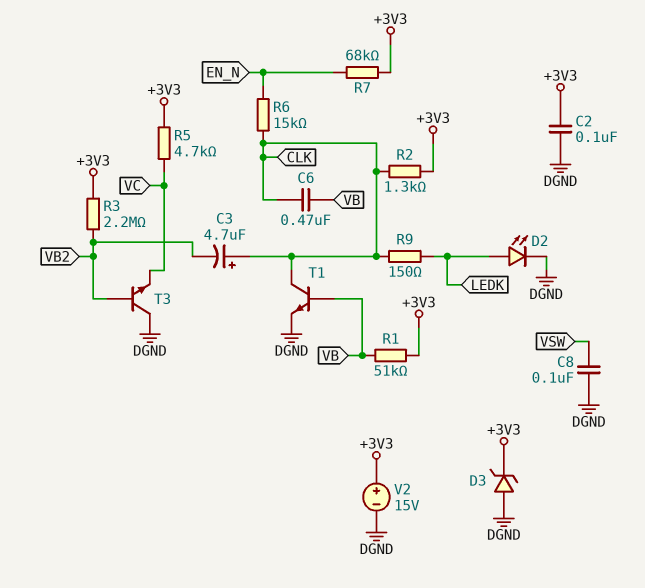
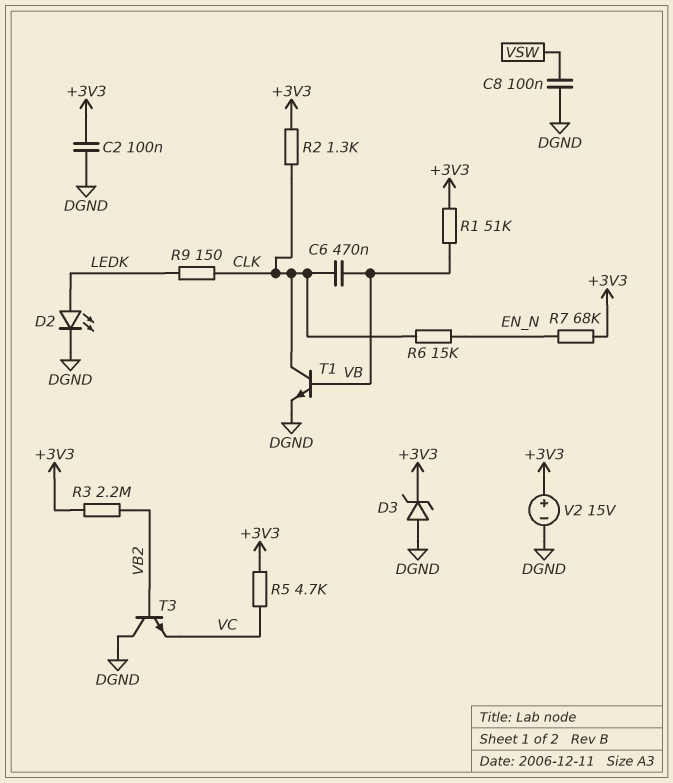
C3: 4.7uF (plus CLK, minus VB2) -> none

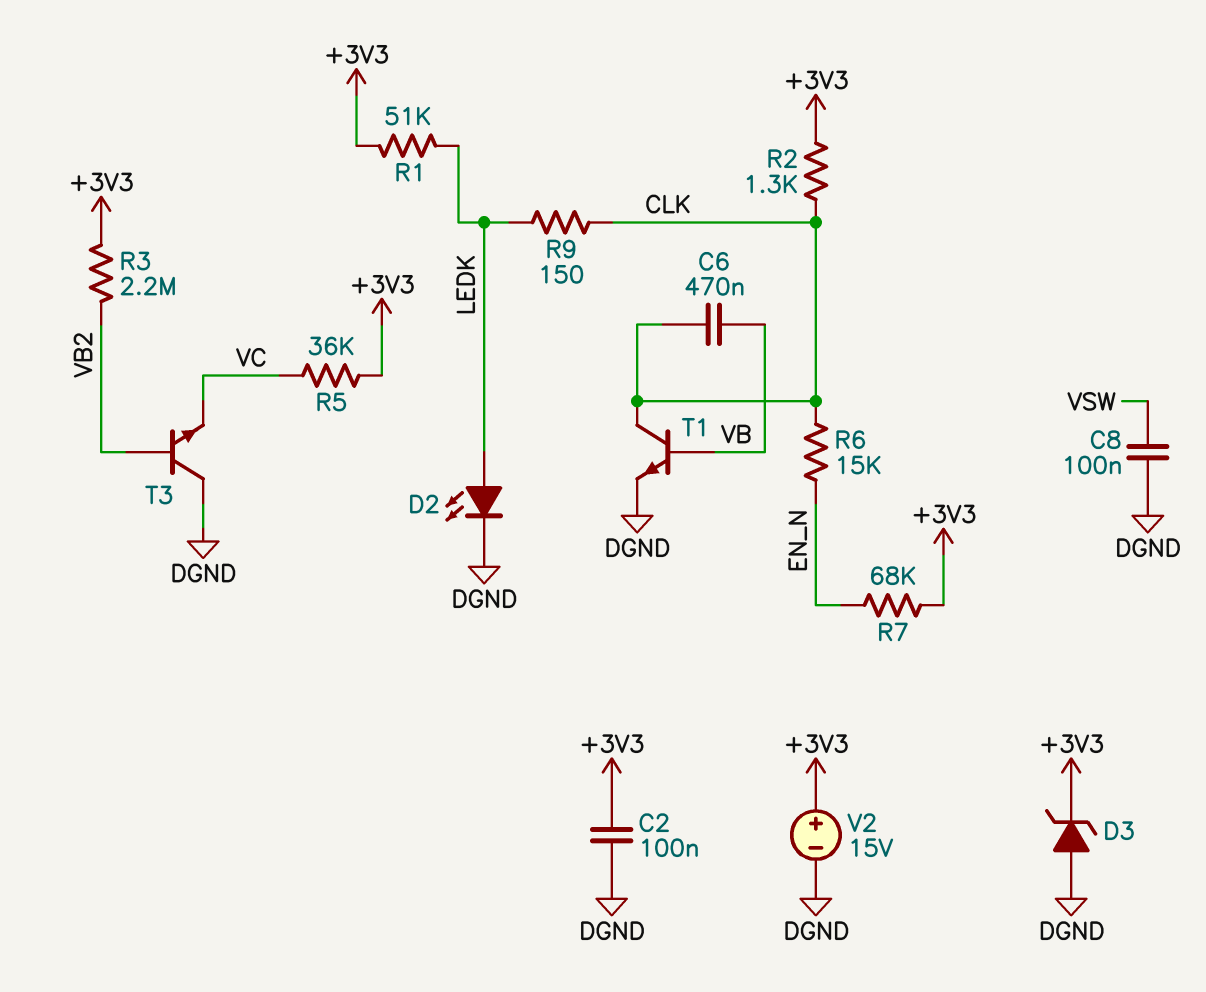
R1: 51k (+3V3, VB) -> 51k (+3V3, LEDK)
R5: 4.7k (+3V3, VC) -> 36k (+3V3, VC)

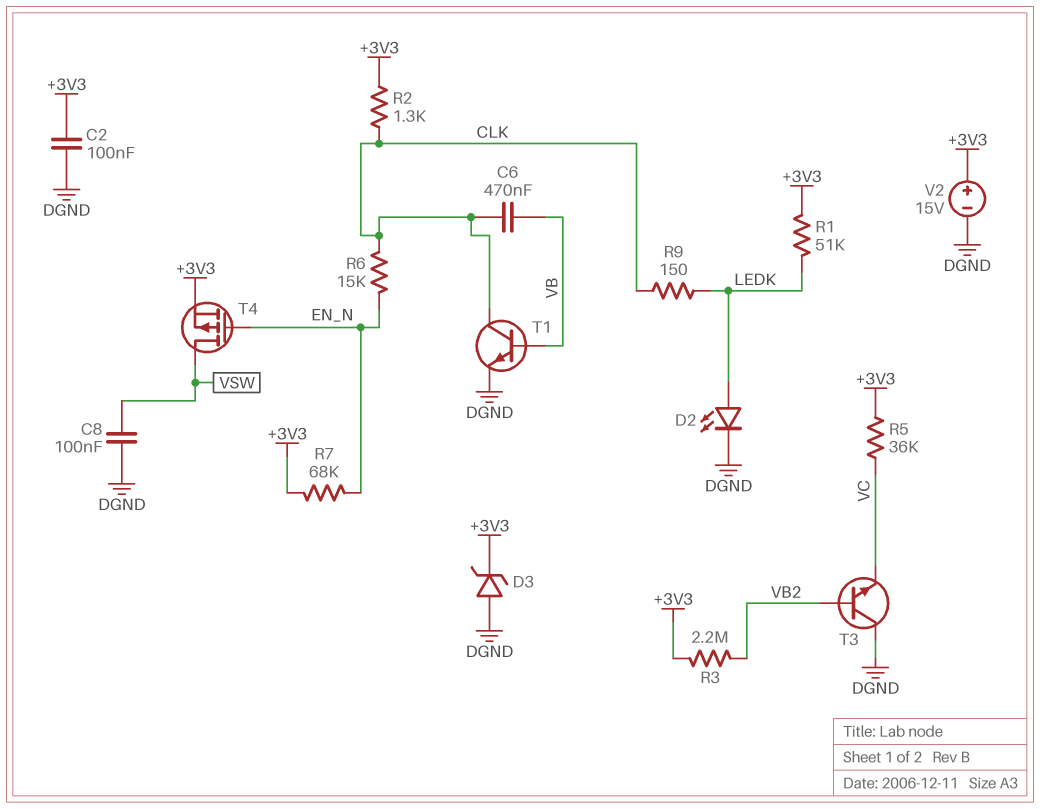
T4: none -> PMOS (G EN_N, D VSW, S +3V3)

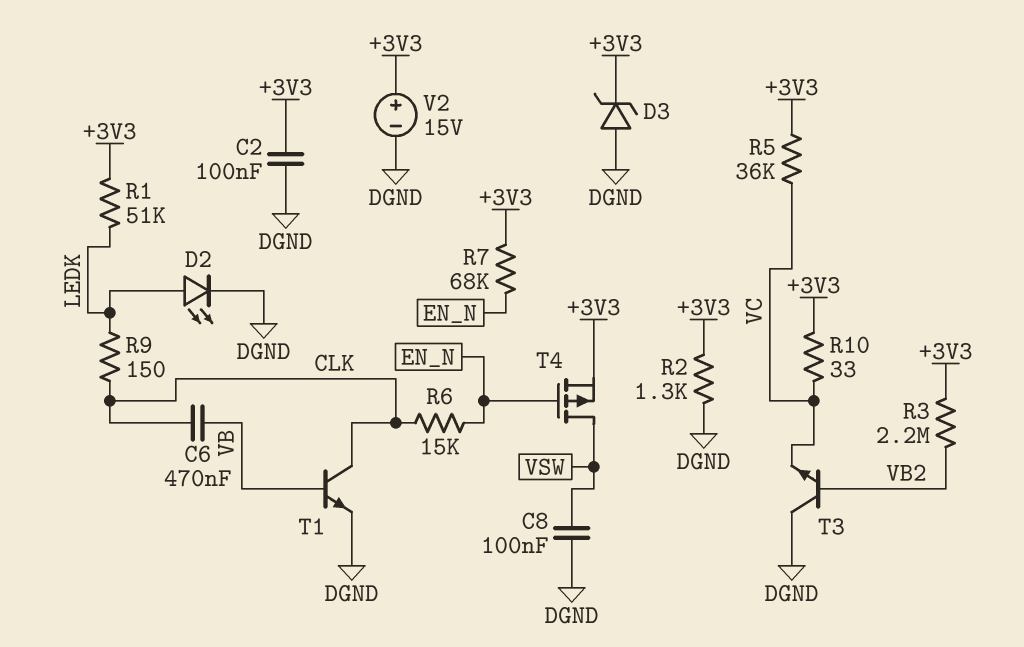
R2: 1.3k (+3V3, CLK) -> 1.3k (+3V3, DGND)
R10: none -> 33 (+3V3, VC)

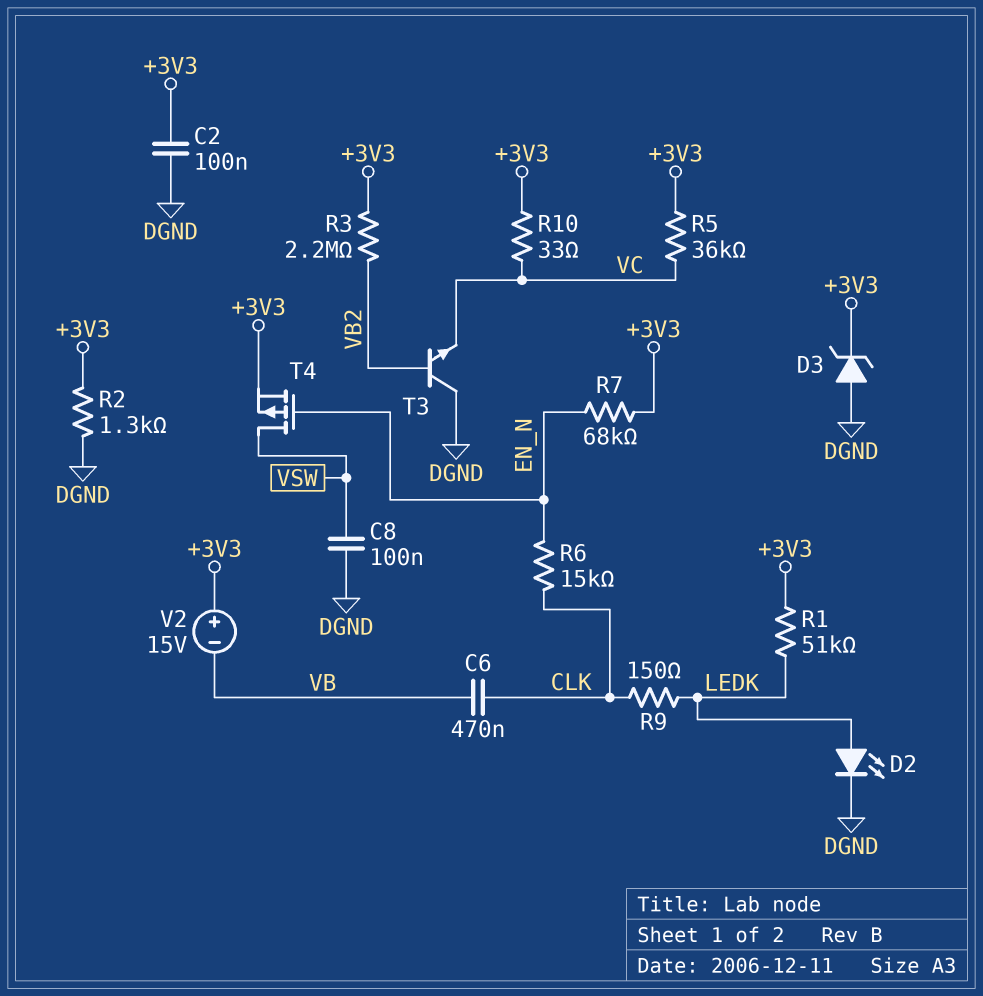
T1: NPN (B VB, C CLK, E DGND) -> none
V2: 15V (plus +3V3, minus DGND) -> 15V (plus +3V3, minus VB)

